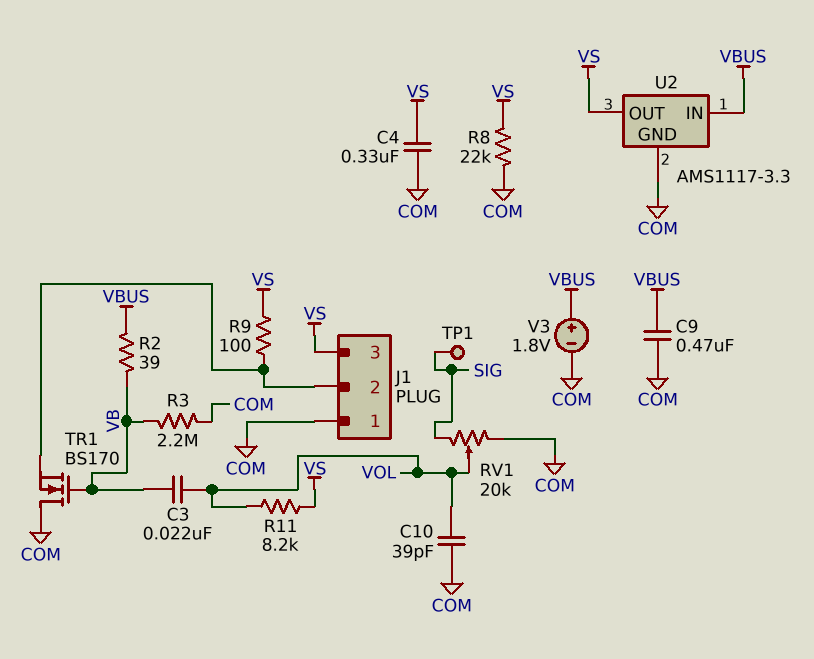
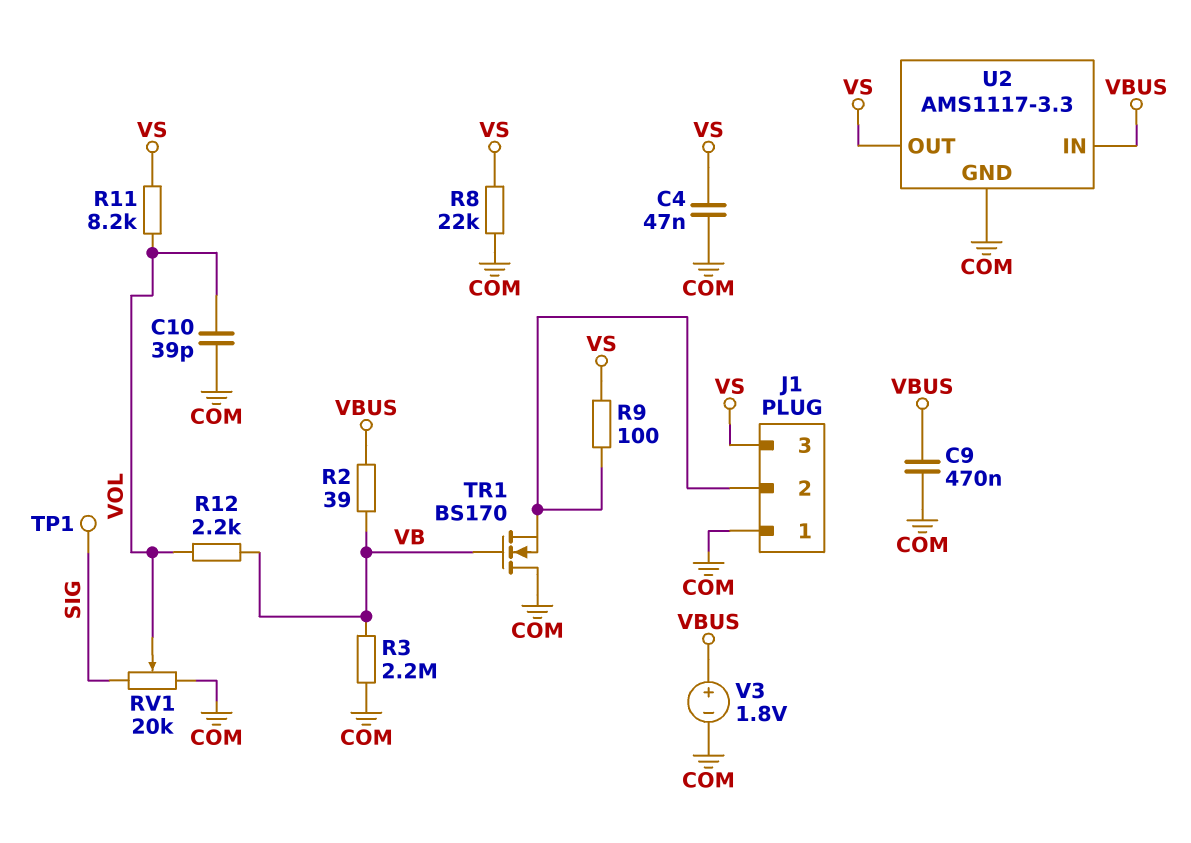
C3: 22nF (VB, VOL) -> none
C4: 330nF (COM, VS) -> 47nF (COM, VS)
R12: none -> 2.2k (VB, VOL)

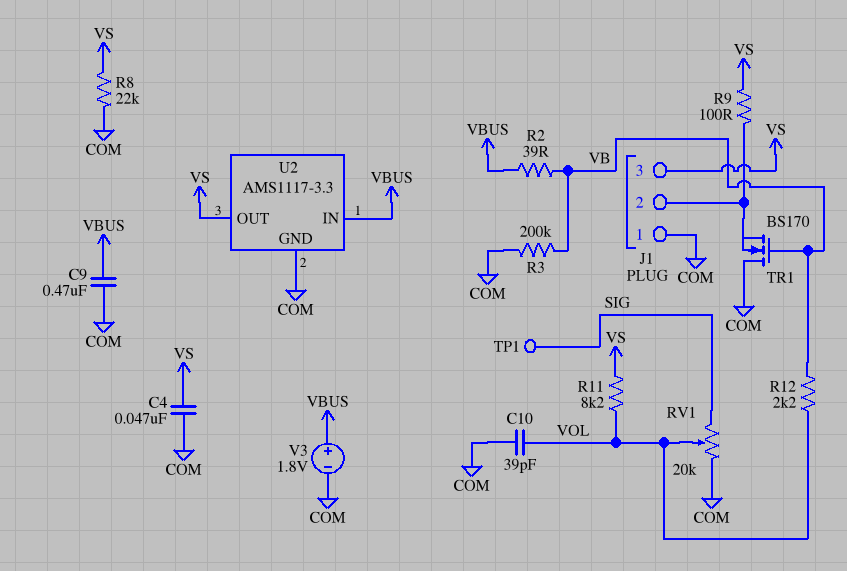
R3: 2.2M (COM, VB) -> 200k (COM, VB)

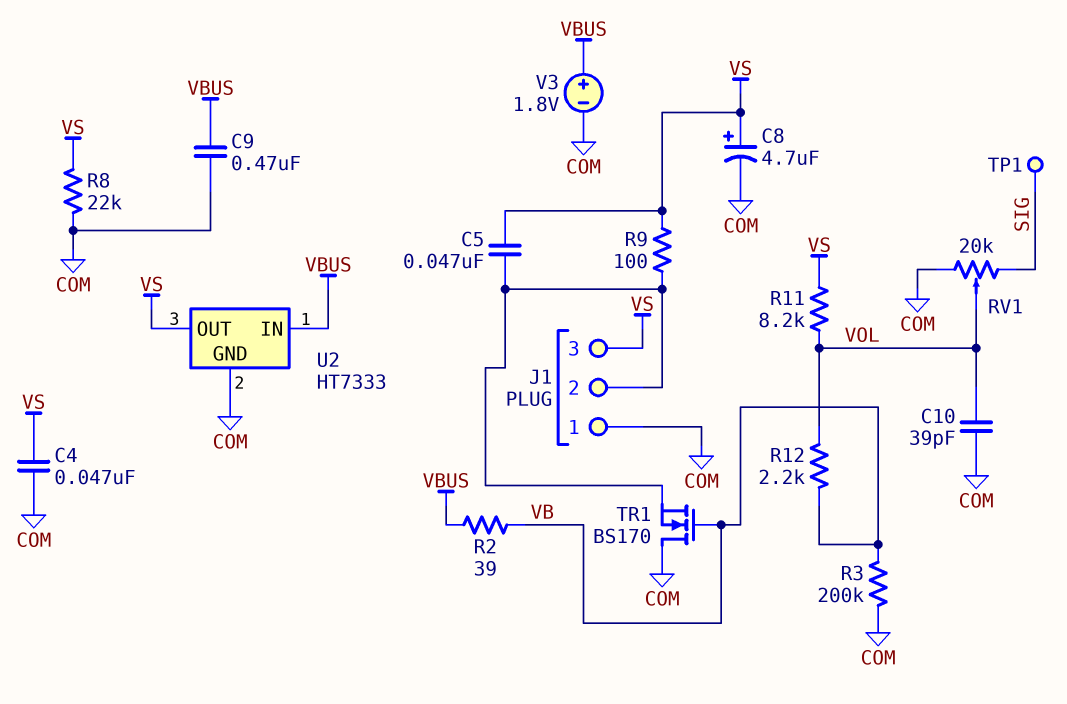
C5: none -> 47nF (J1/2, VS)
C8: none -> 4.7uF (plus VS, minus COM)
U2: AMS1117-3.3 -> HT7333

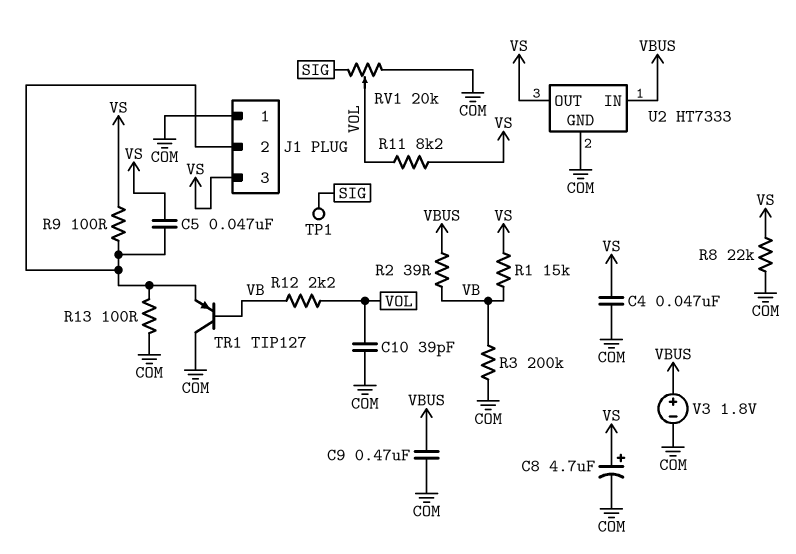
R1: none -> 15k (VB, VS)
R13: none -> 100 (COM, J1/2)
TR1: NMOS BS170 (G VB, D COM, S J1/2) -> PNP TIP127 (B VB, C COM, E J1/2)

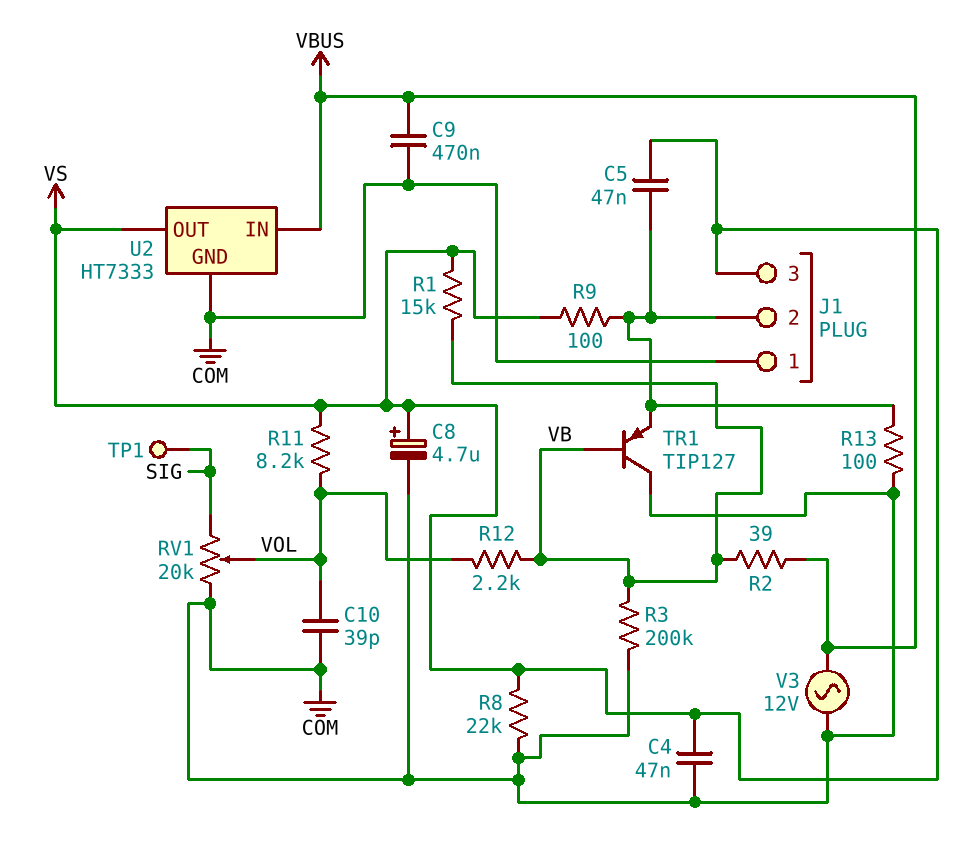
V3: 1.8V (plus VBUS, minus COM) -> AC 12V (COM, VBUS)

